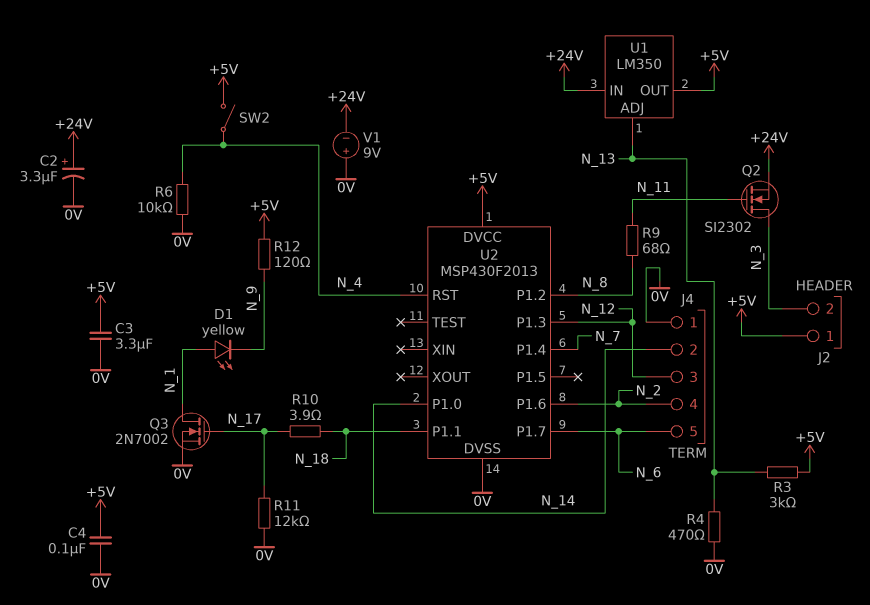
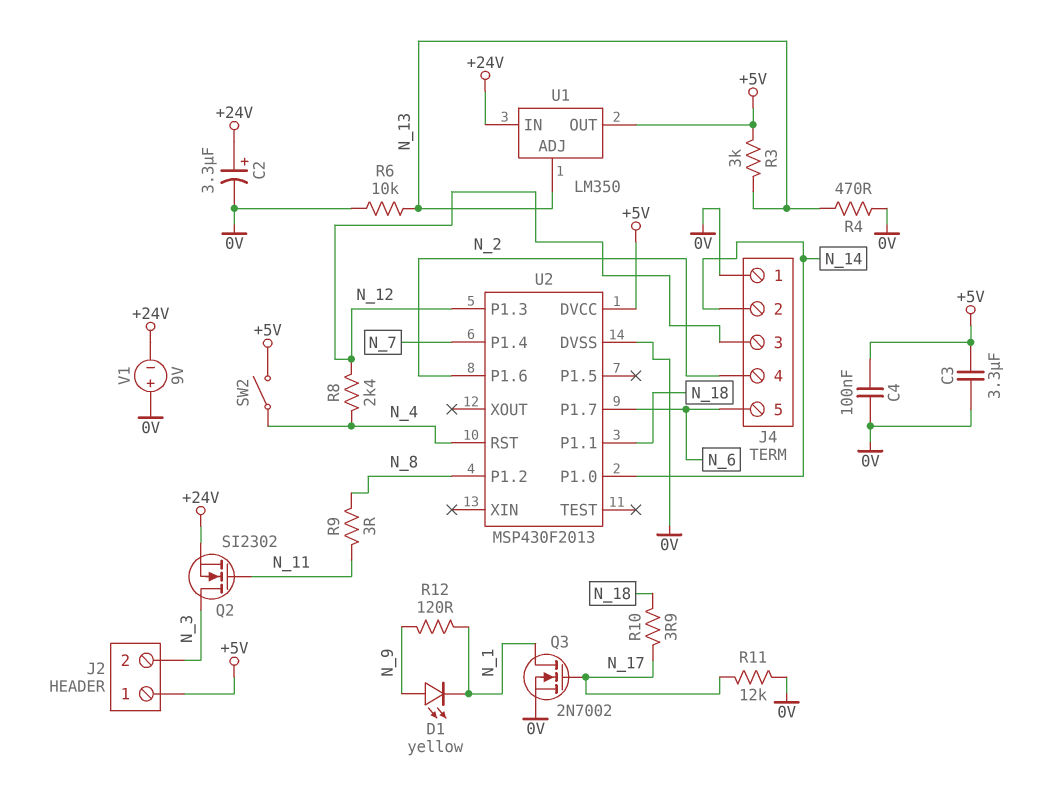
D1: LED yellow (A N_1, K N_9) -> LED yellow (A N_9, K N_1)
R6: 10k (0V, N_4) -> 10k (0V, N_13)
R8: none -> 2.4k (N_4, N_12)
R9: 68 (N_8, N_11) -> 3 (N_8, N_11)
R12: 120 (+5V, N_9) -> 120 (N_1, N_9)

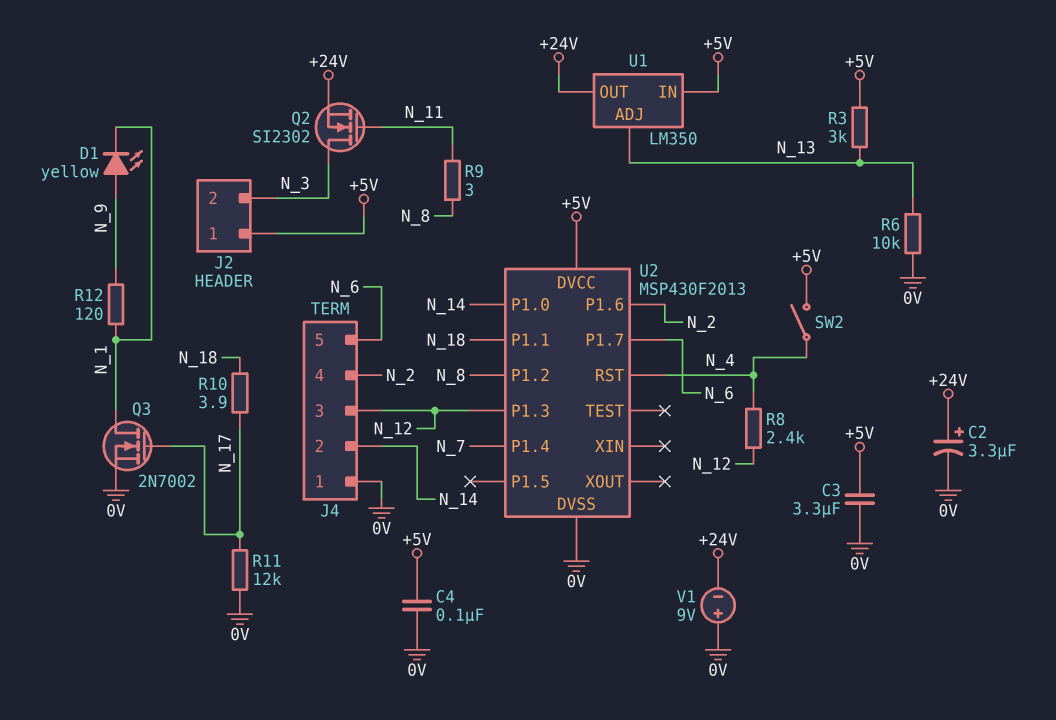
R4: 470 (0V, N_13) -> none
U1 pin IN: +24V -> +5V
U1 pin OUT: +5V -> +24V

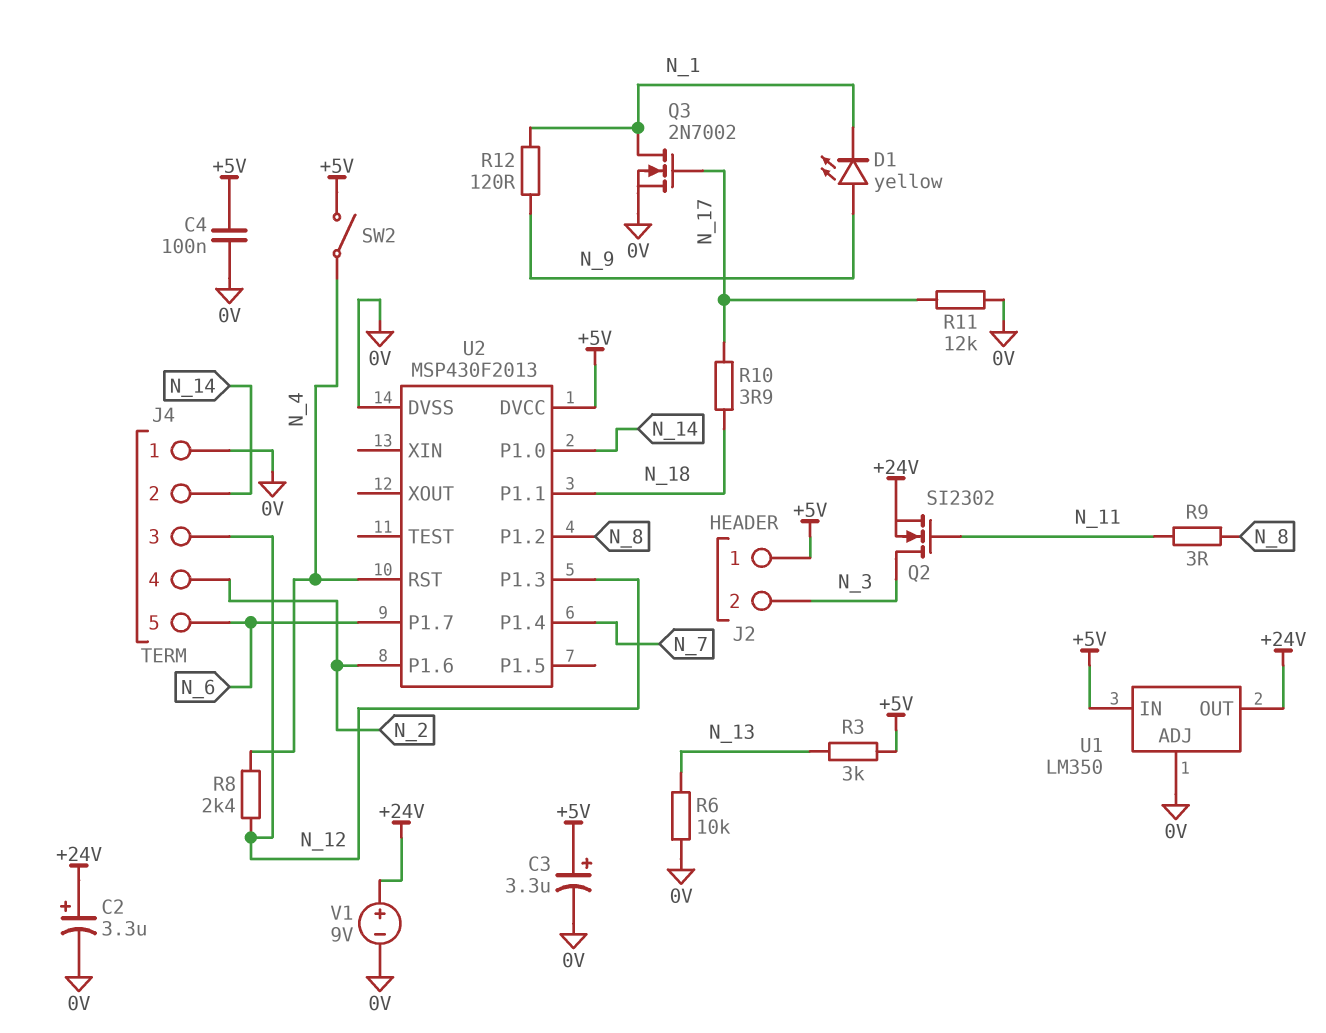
C3: 3.3uF (+5V, 0V) -> 3.3uF (plus +5V, minus 0V)
U1 pin ADJ: N_13 -> 0V
V1: 9V (plus 0V, minus +24V) -> 9V (plus +24V, minus 0V)

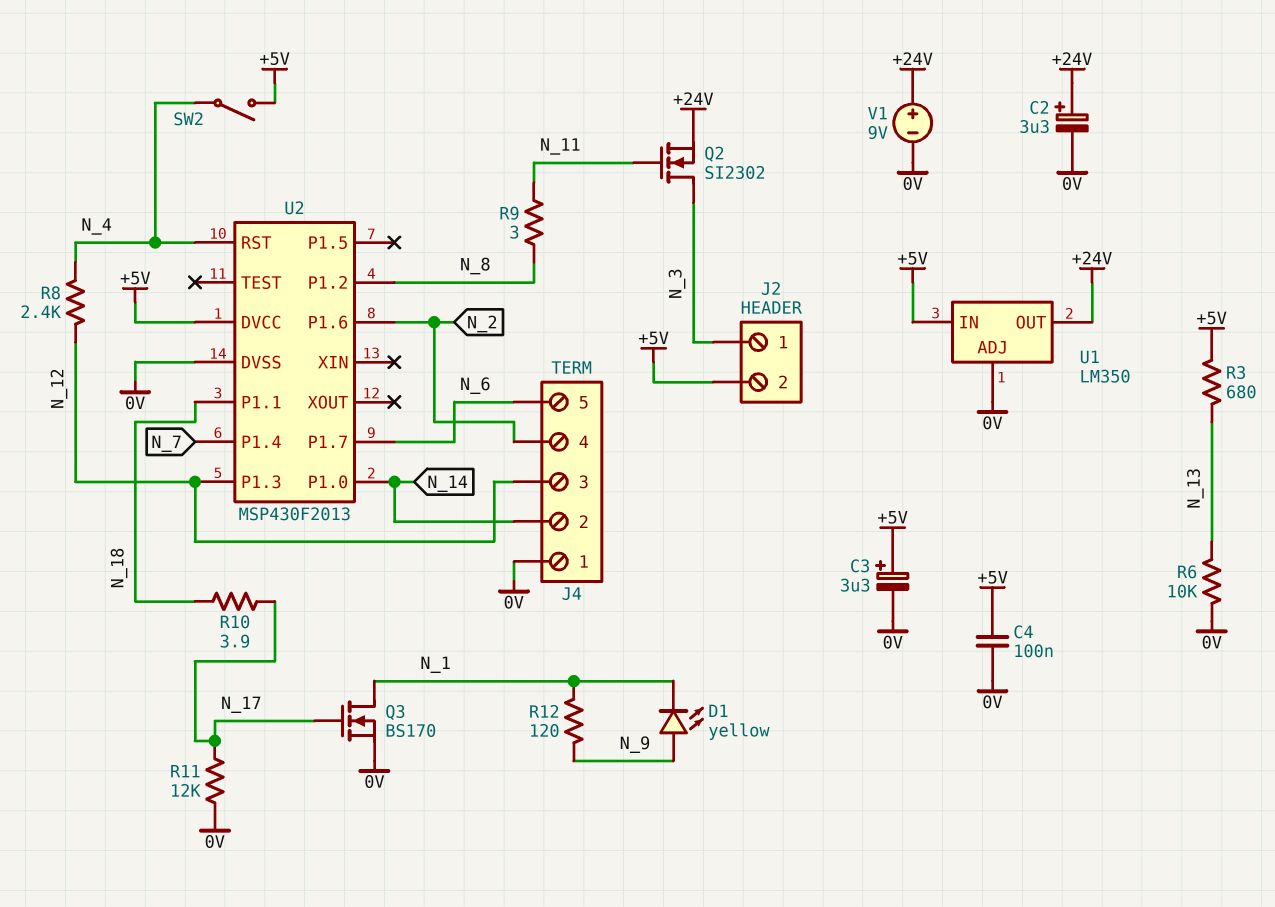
J2 pin 1: +5V -> N_3
J2 pin 2: N_3 -> +5V
Q3: NMOS 2N7002 (G N_17, D N_1, S 0V) -> NMOS BS170 (G N_17, D N_1, S 0V)
R3: 3k (+5V, N_13) -> 680 (+5V, N_13)

